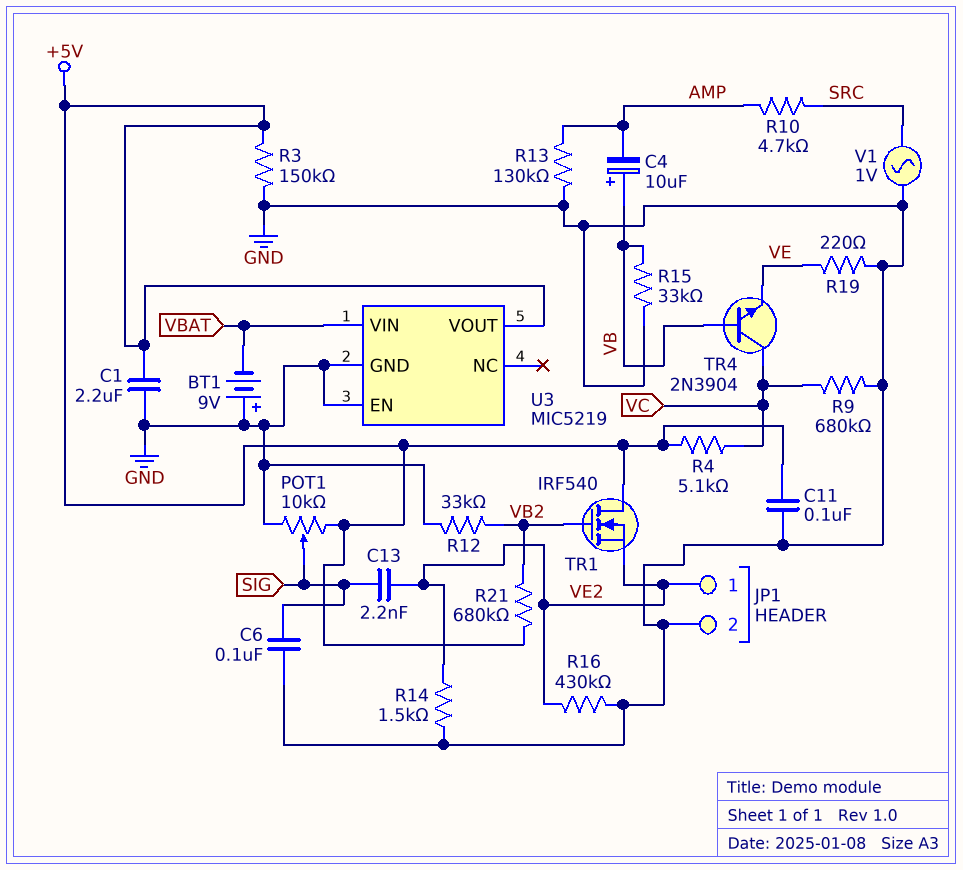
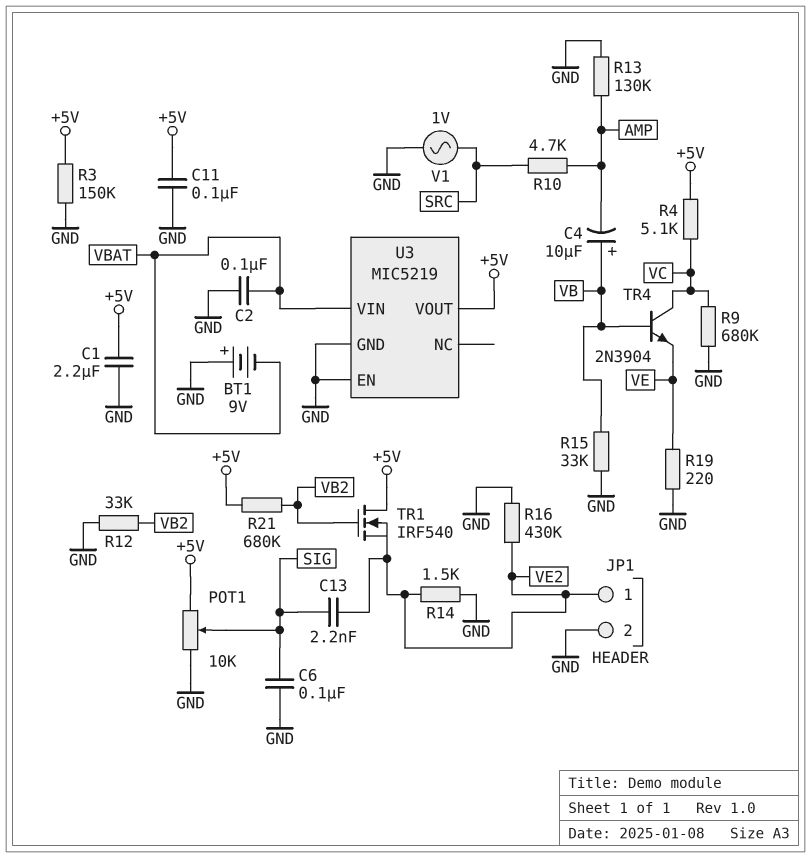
C2: none -> 100nF (GND, VBAT)

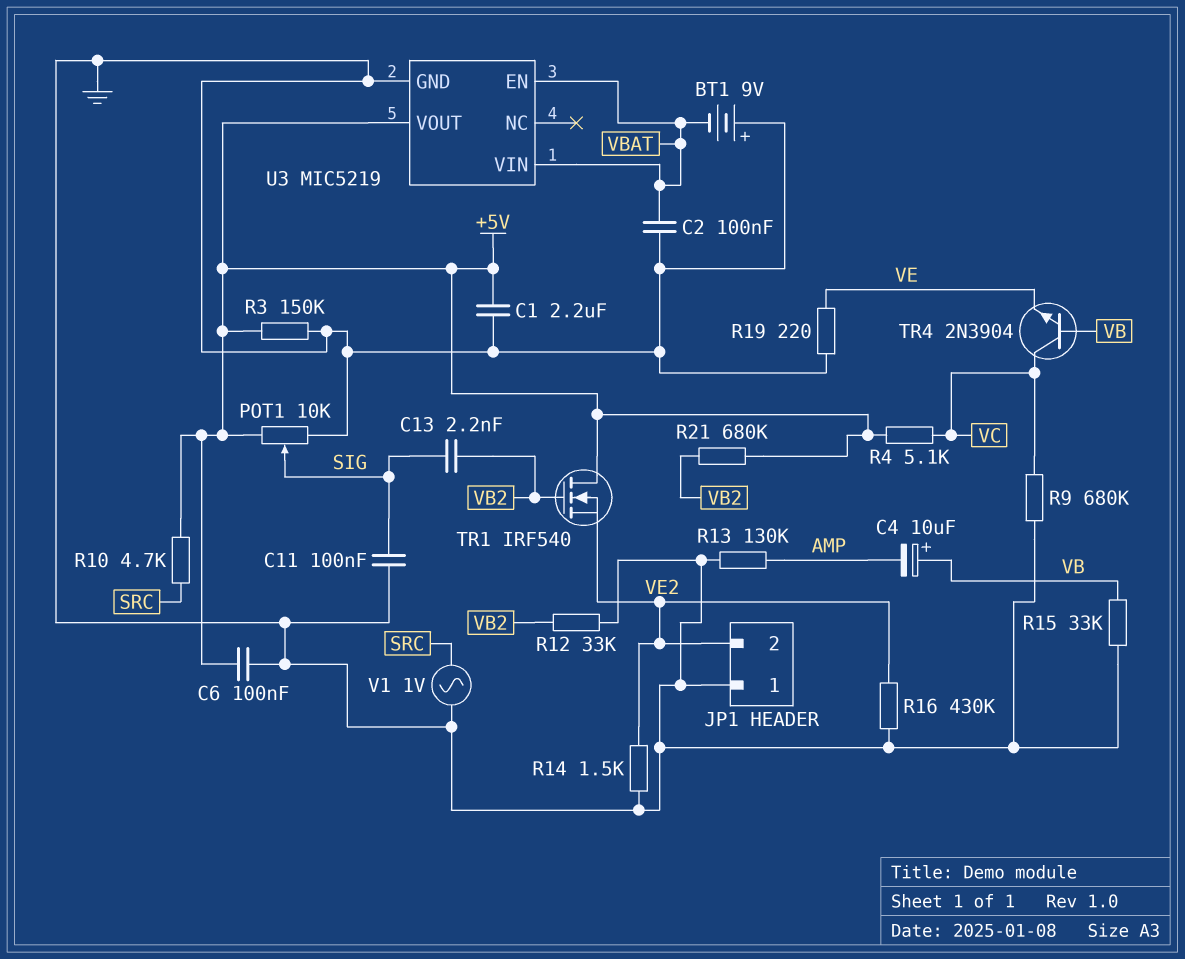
C6: 100nF (GND, SIG) -> 100nF (+5V, GND)
C11: 100nF (+5V, GND) -> 100nF (GND, SIG)
C13: 2.2nF (SIG, VE2) -> 2.2nF (SIG, VB2)
JP1 pin 1: VE2 -> GND
JP1 pin 2: GND -> VE2
R10: 4.7k (AMP, SRC) -> 4.7k (+5V, SRC)
U3 pin EN: GND -> VBAT

